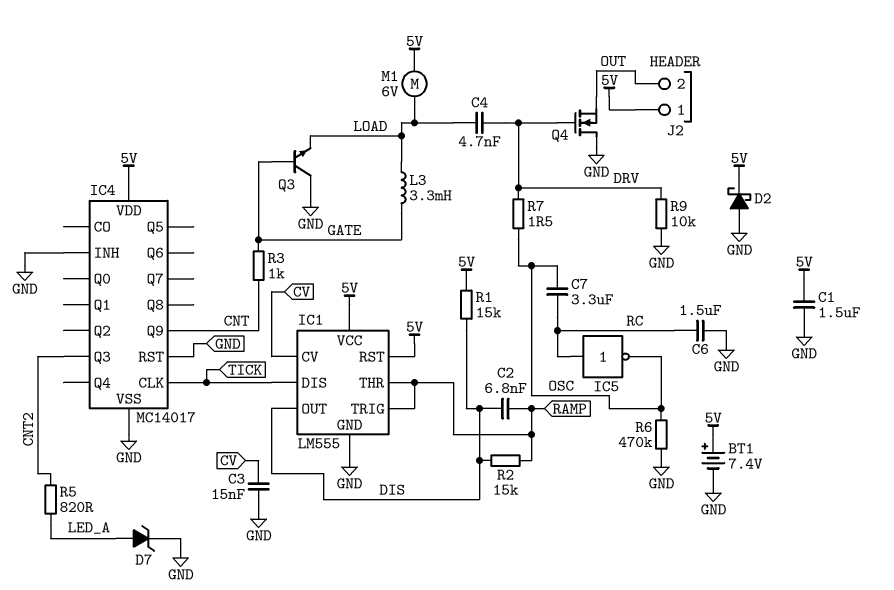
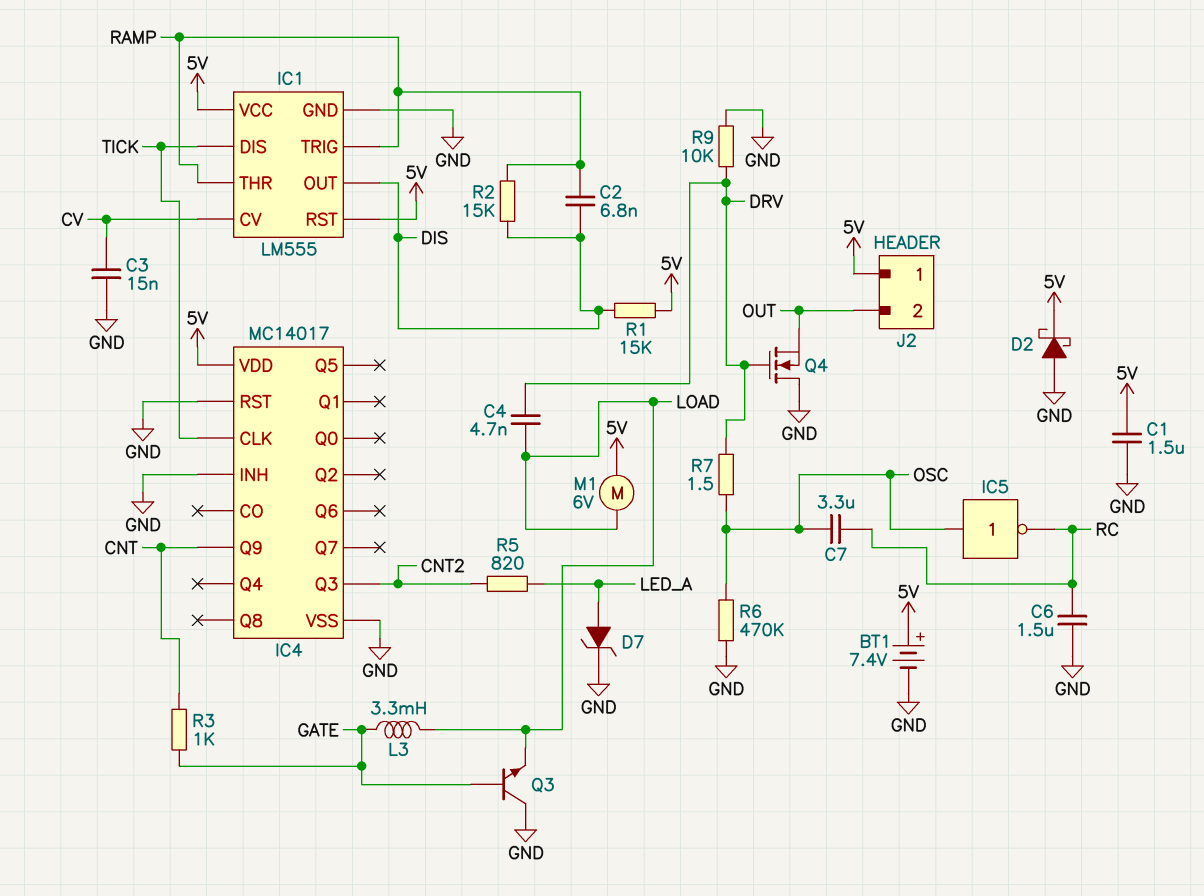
IC5: NOT (in RC, out OSC) -> NOT (in OSC, out RC)

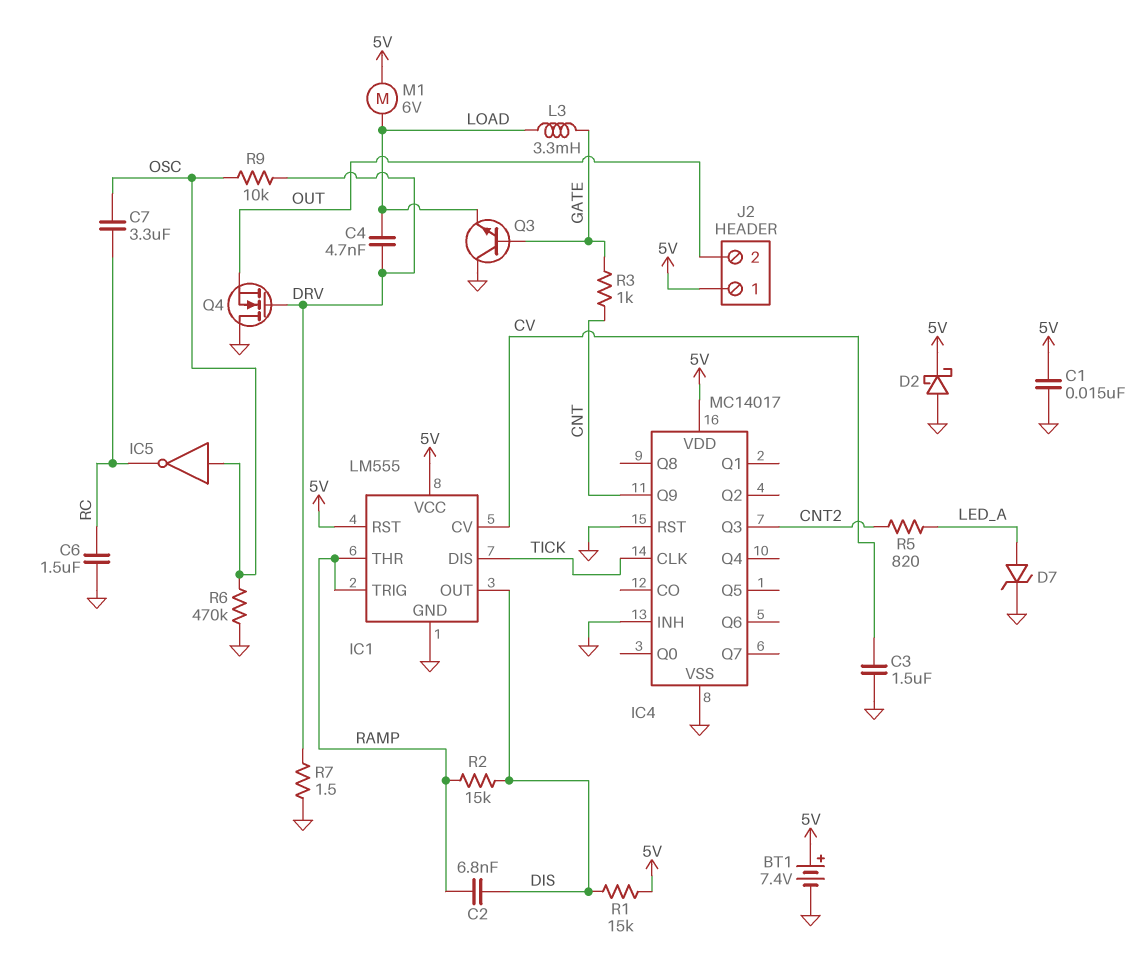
C1: 1.5uF (5V, GND) -> 15nF (5V, GND)
C3: 15nF (CV, GND) -> 1.5uF (CV, GND)
R7: 1.5 (DRV, OSC) -> 1.5 (DRV, GND)
R9: 10k (DRV, GND) -> 10k (DRV, OSC)

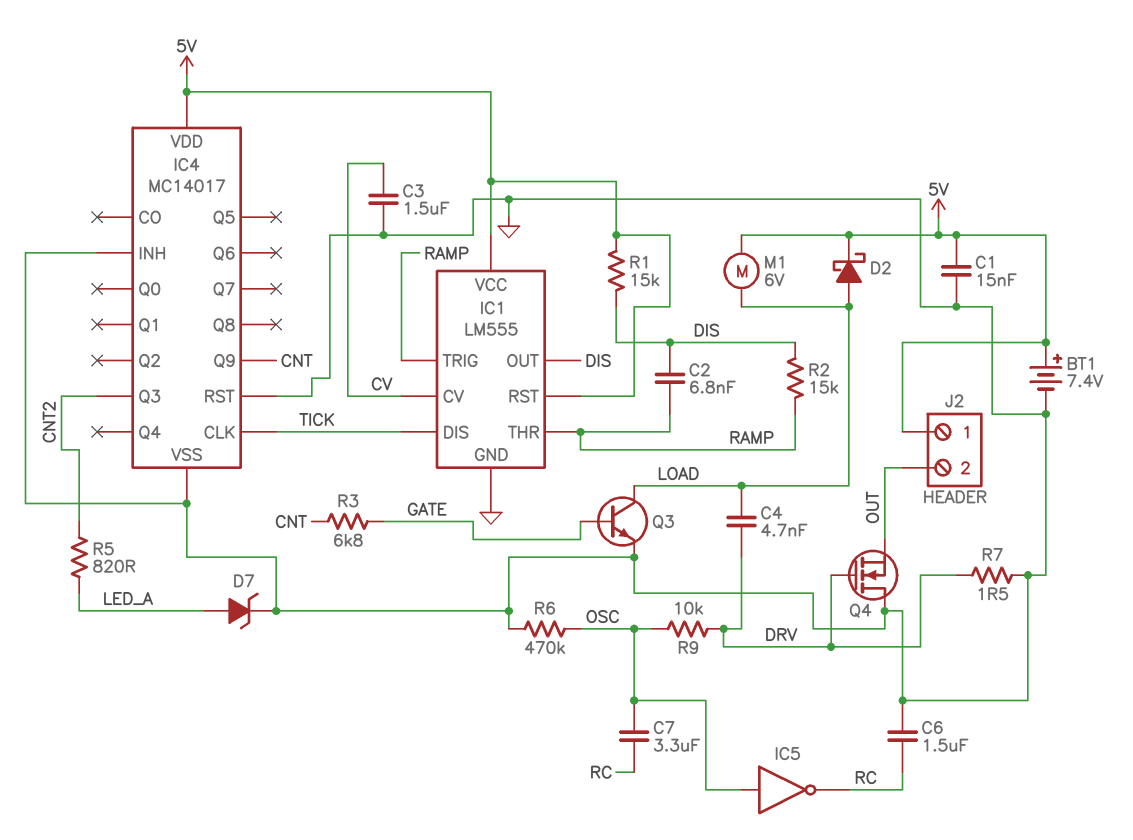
D2: schottky (A GND, K 5V) -> schottky (A LOAD, K 5V)
L3: 3.3mH (GATE, LOAD) -> none
Q3: NPN (B GATE, C GND, E LOAD) -> NPN (B GATE, C LOAD, E GND)
R3: 1k (CNT, GATE) -> 6.8k (CNT, GATE)

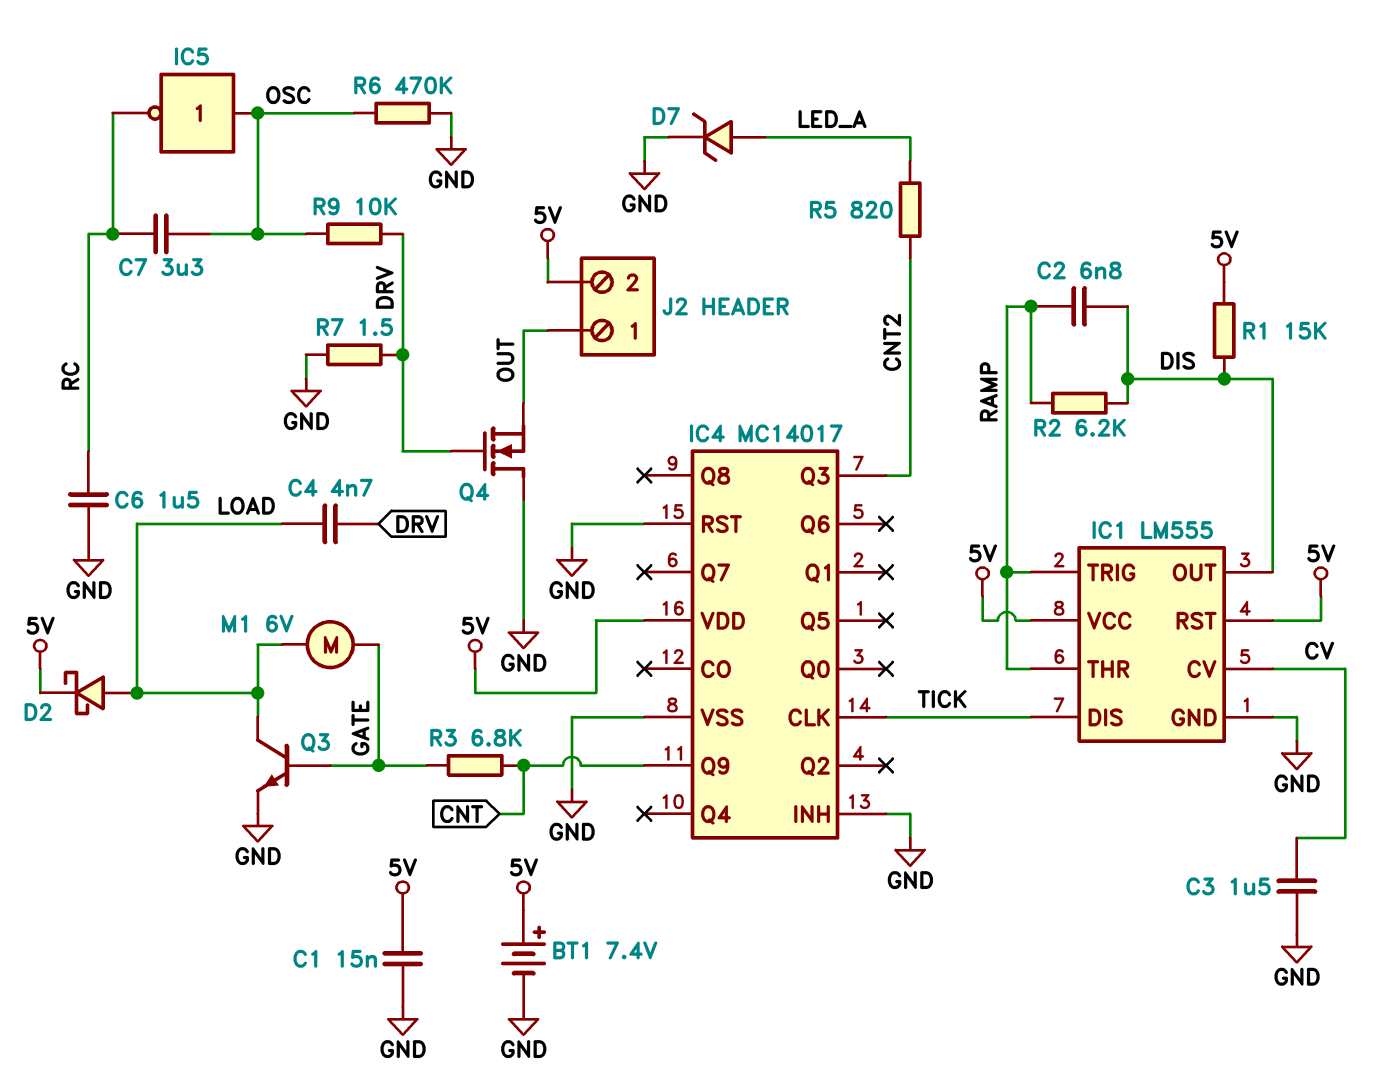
J2 pin 1: 5V -> OUT
J2 pin 2: OUT -> 5V
M1: motor 6V (5V, LOAD) -> motor 6V (GATE, LOAD)
R2: 15k (DIS, RAMP) -> 6.2k (DIS, RAMP)

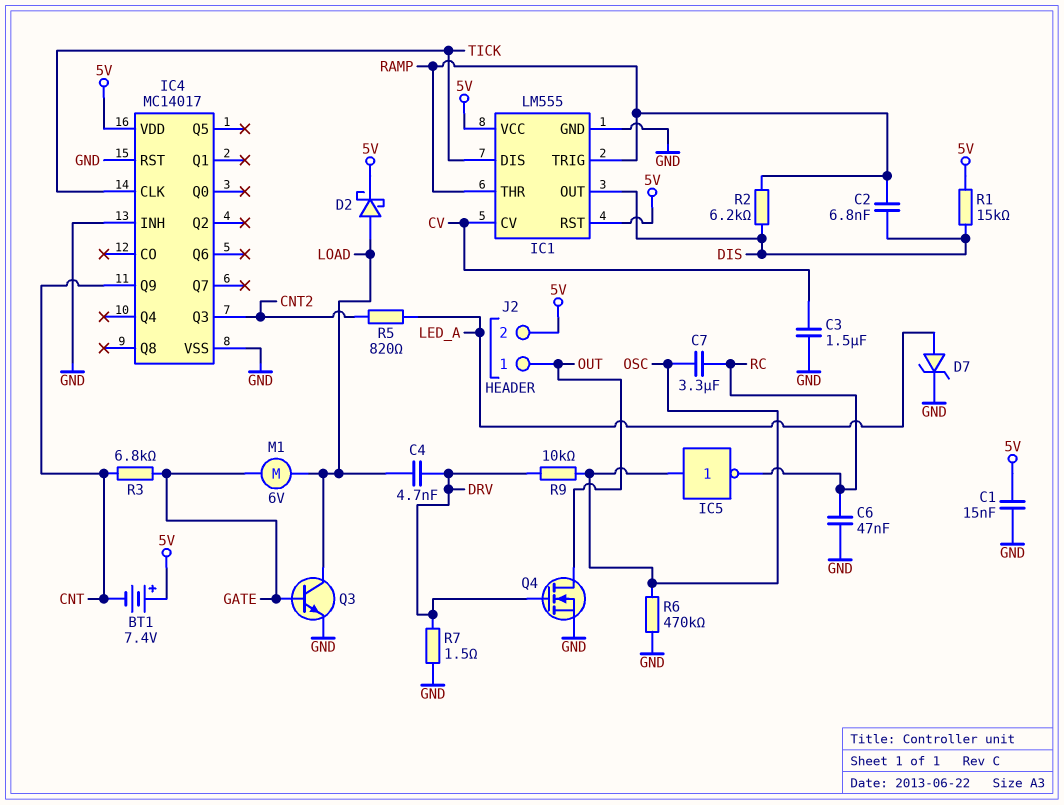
BT1: 7.4V (plus 5V, minus GND) -> 7.4V (plus 5V, minus CNT)
C6: 1.5uF (GND, RC) -> 47nF (GND, RC)
Q4: NMOS (G DRV, D GND, S OUT) -> NMOS (G DRV, D OUT, S GND)

